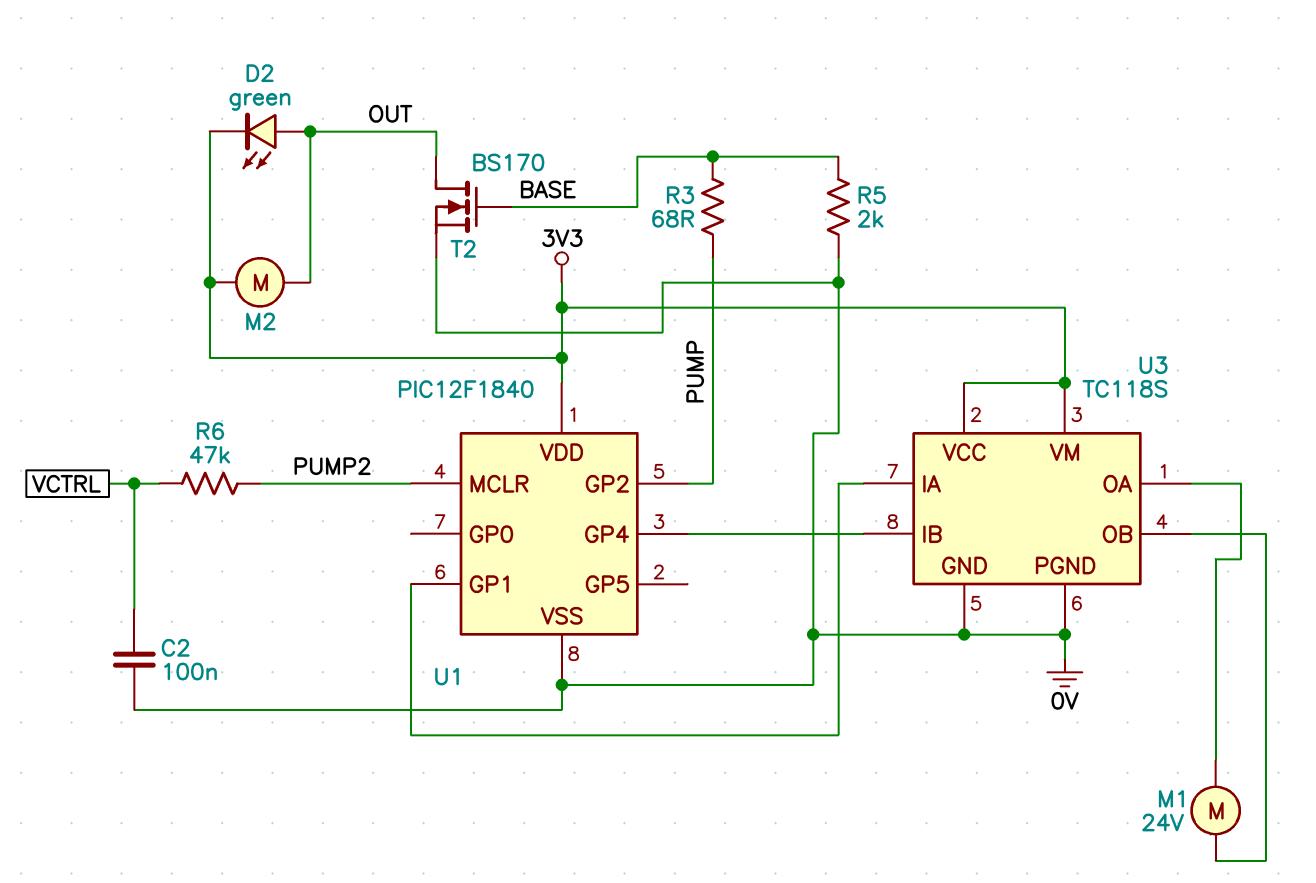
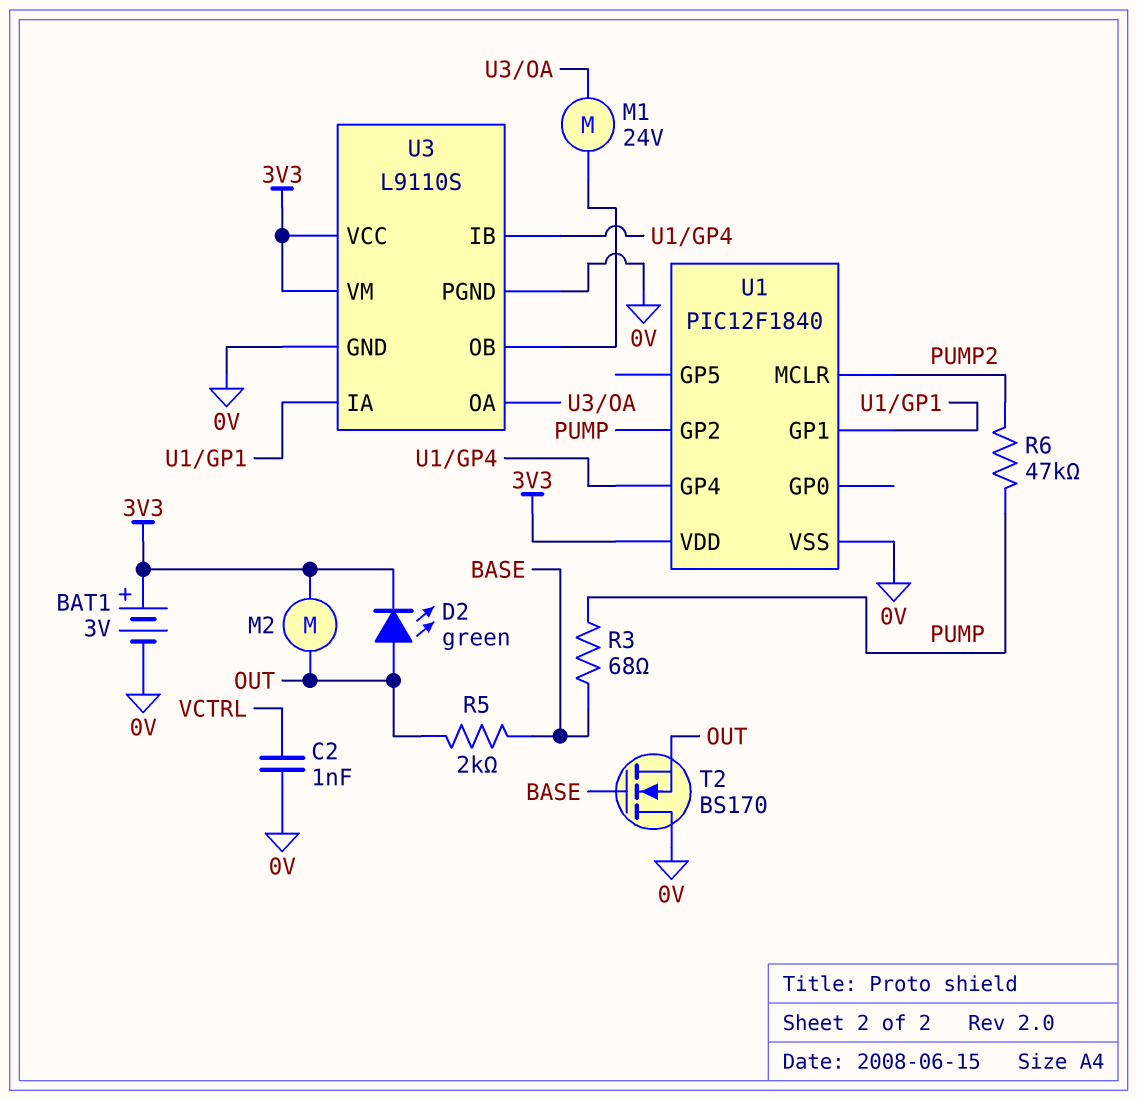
BAT1: none -> 3V (plus 3V3, minus 0V)
C2: 100nF (0V, VCTRL) -> 1nF (0V, VCTRL)
R5: 2k (0V, BASE) -> 2k (BASE, OUT)
R6: 47k (PUMP2, VCTRL) -> 47k (PUMP, PUMP2)
T2: NMOS BS170 (G BASE, D OUT, S 0V) -> NMOS BS170 (G BASE, D 0V, S OUT)
U3: TC118S -> L9110S

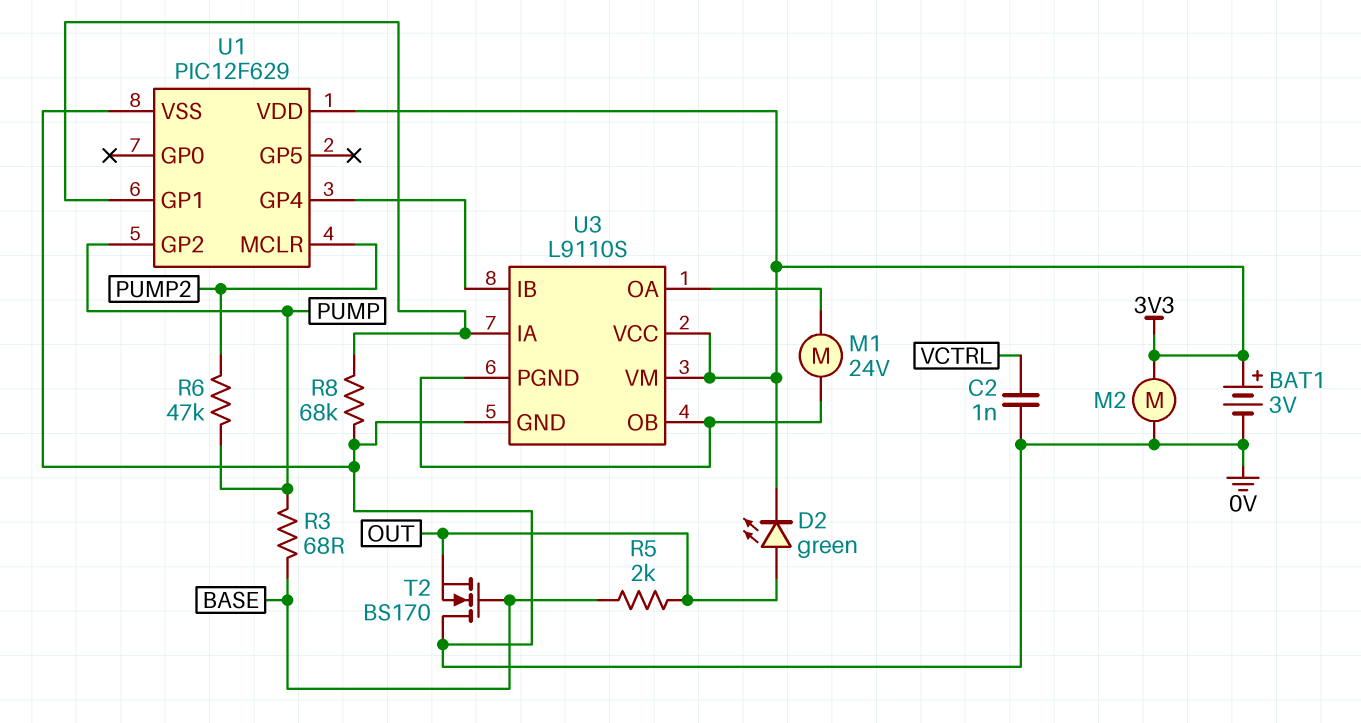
M2: motor (3V3, OUT) -> motor (0V, 3V3)
R8: none -> 68k (0V, U1/GP1)
U1: PIC12F1840 -> PIC12F629
U3 pin PGND: 0V -> U3/OB

